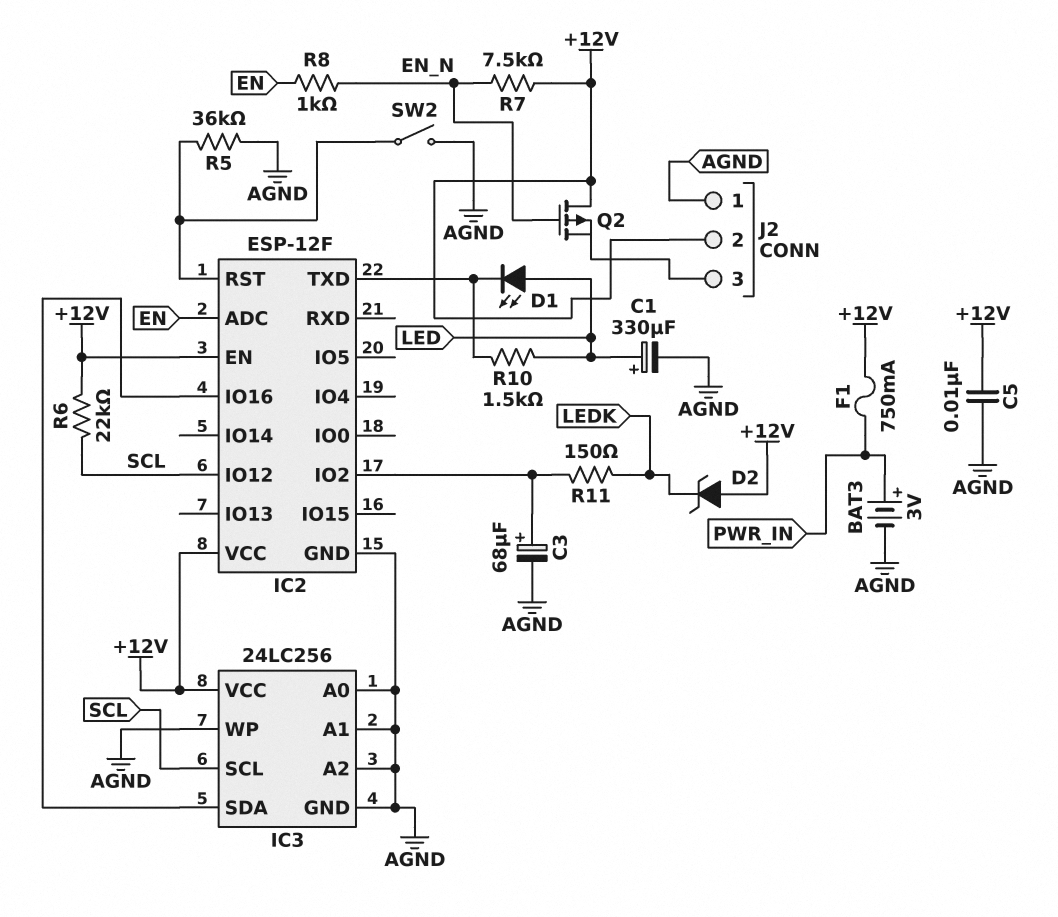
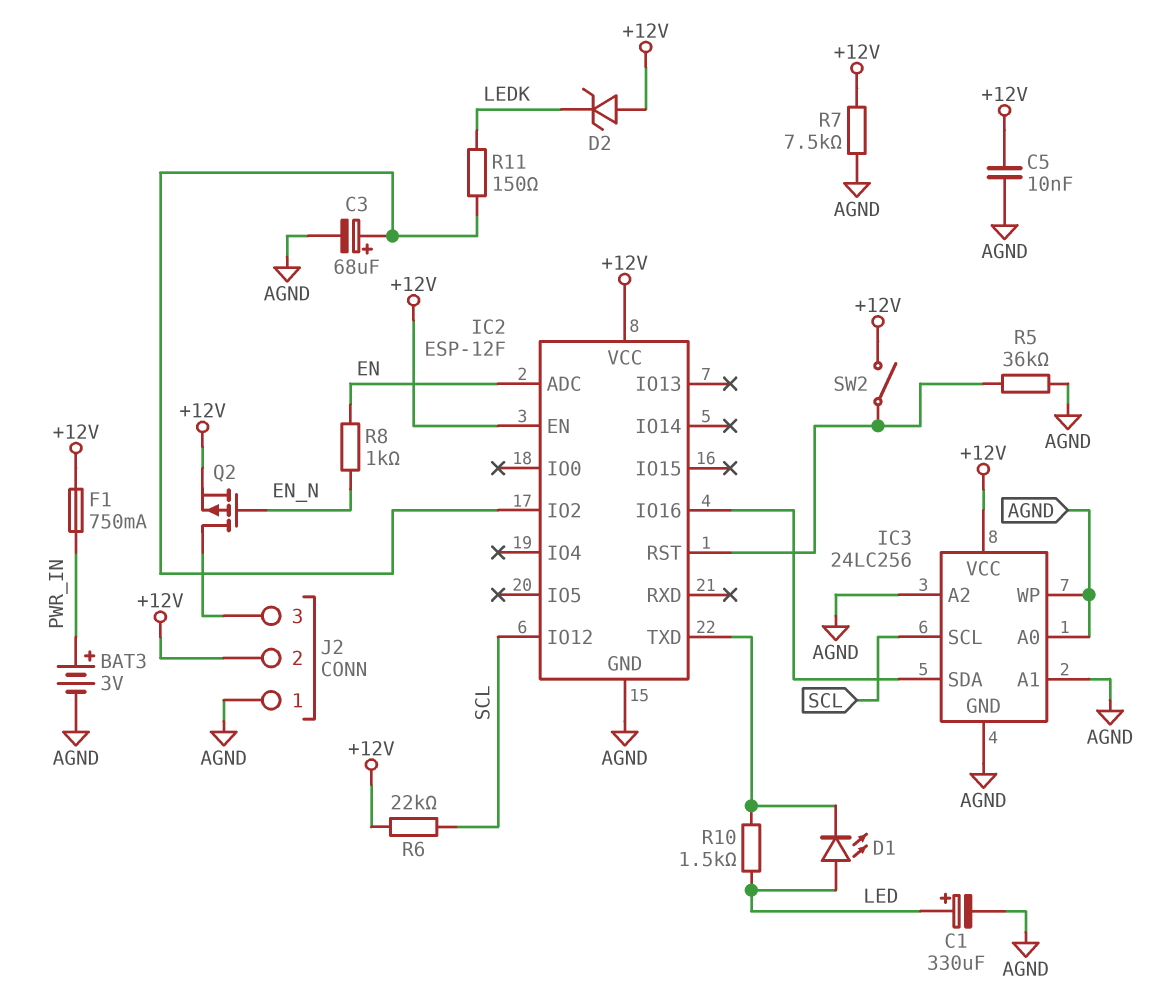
Q2: PMOS (G EN_N, D +12V, S J2/3) -> PMOS (G EN_N, D J2/3, S +12V)
R7: 7.5k (+12V, EN_N) -> 7.5k (+12V, AGND)
SW2: switch (AGND, IC2/RST) -> switch (+12V, IC2/RST)

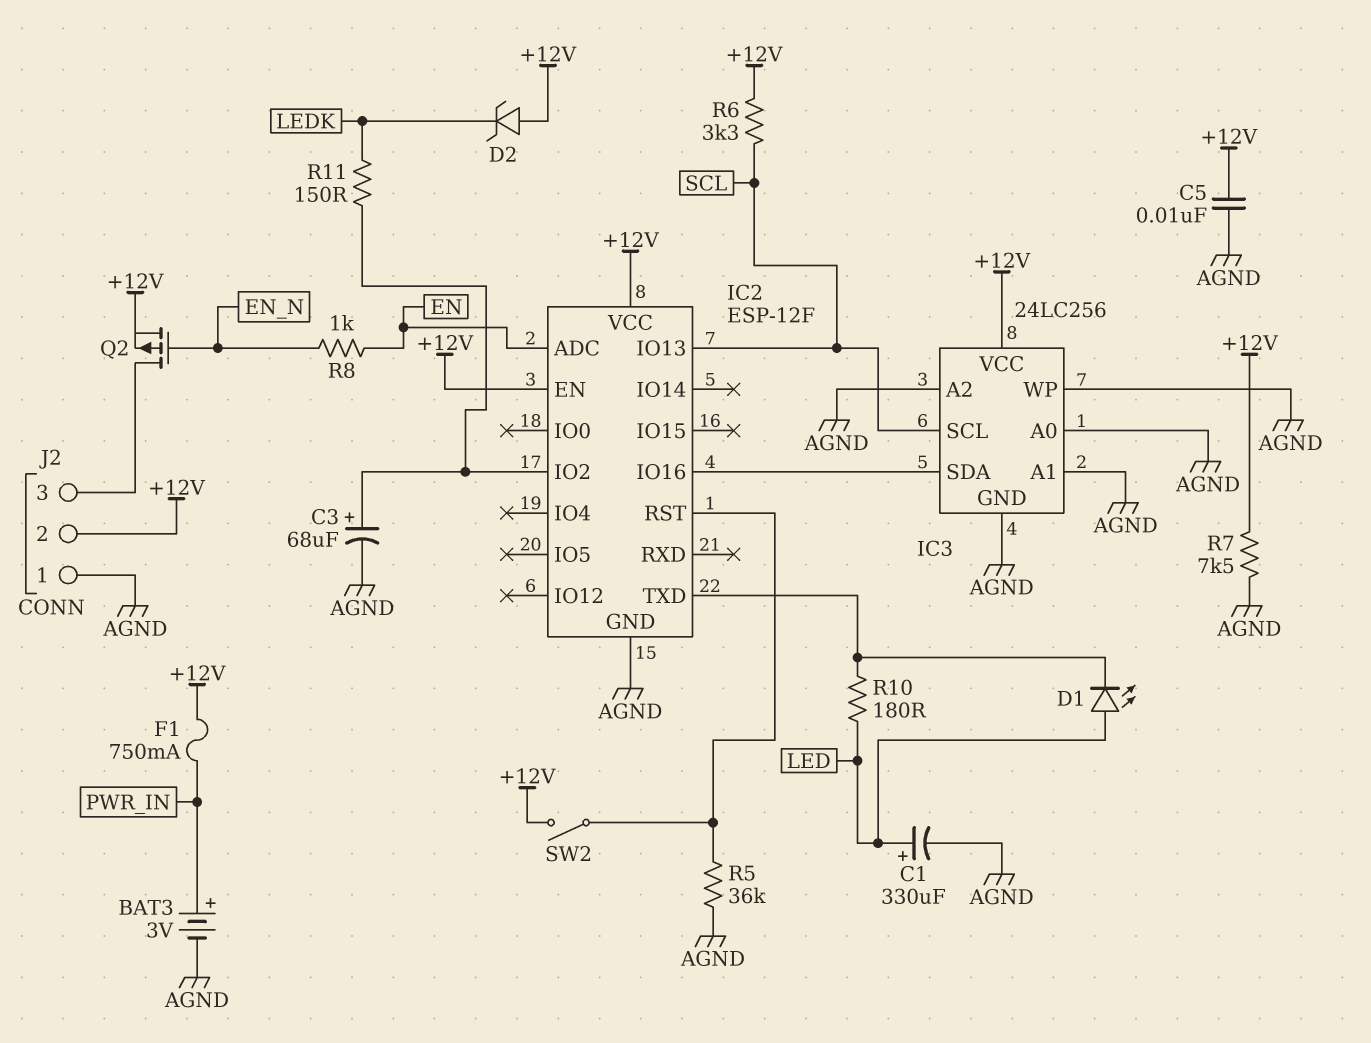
IC2 pin IO12: SCL -> none
IC2 pin IO13: none -> SCL
R6: 22k (+12V, SCL) -> 3.3k (+12V, SCL)
R10: 1.5k (IC2/TXD, LED) -> 180 (IC2/TXD, LED)

